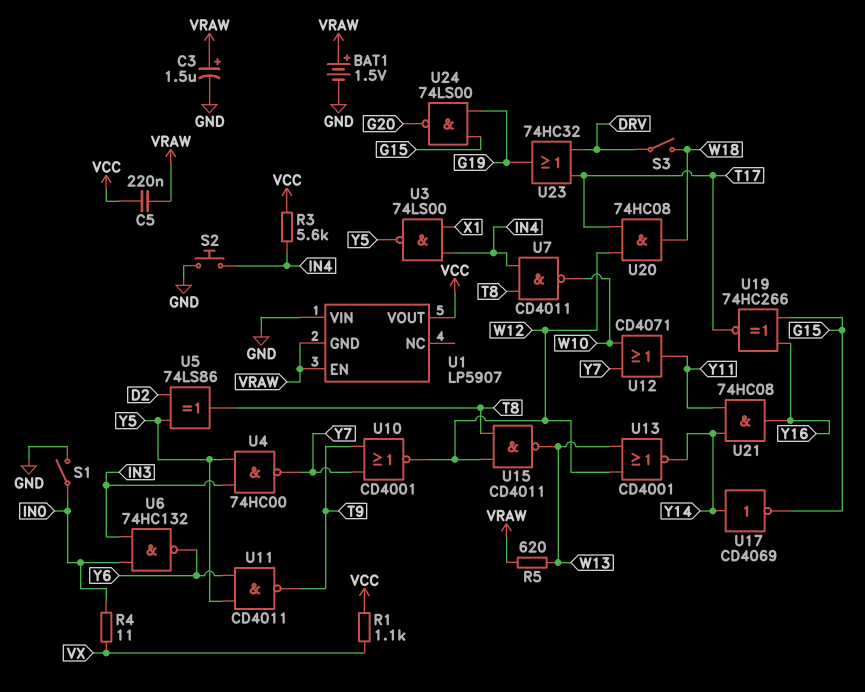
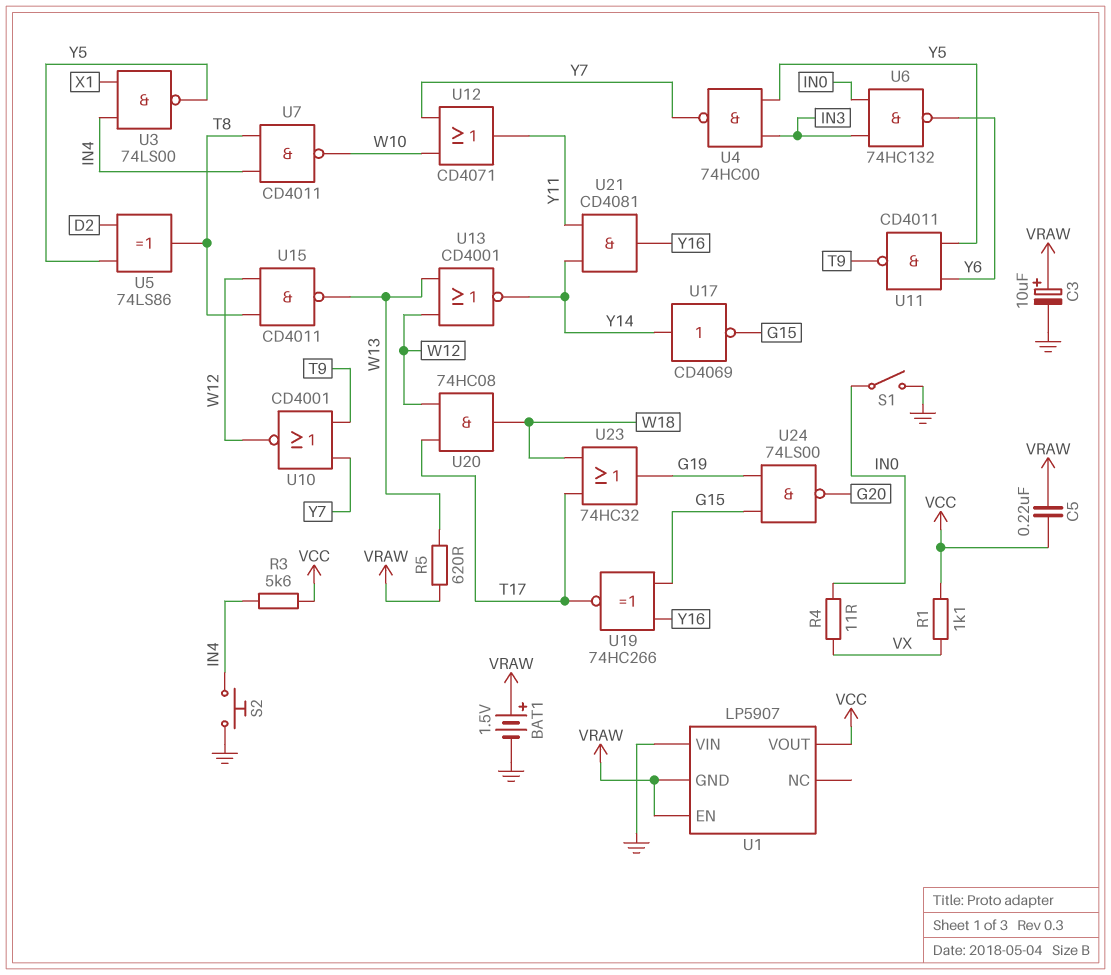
C3: 1.5uF (plus VRAW, minus GND) -> 10uF (plus VRAW, minus GND)
S3: switch (DRV, W18) -> none
U21: AND 74HC08 (in Y11, in Y14, out Y16) -> AND CD4081 (in Y11, in Y14, out Y16)
U23: OR 74HC32 (in DRV, in T17, out G19) -> OR 74HC32 (in T17, in W18, out G19)

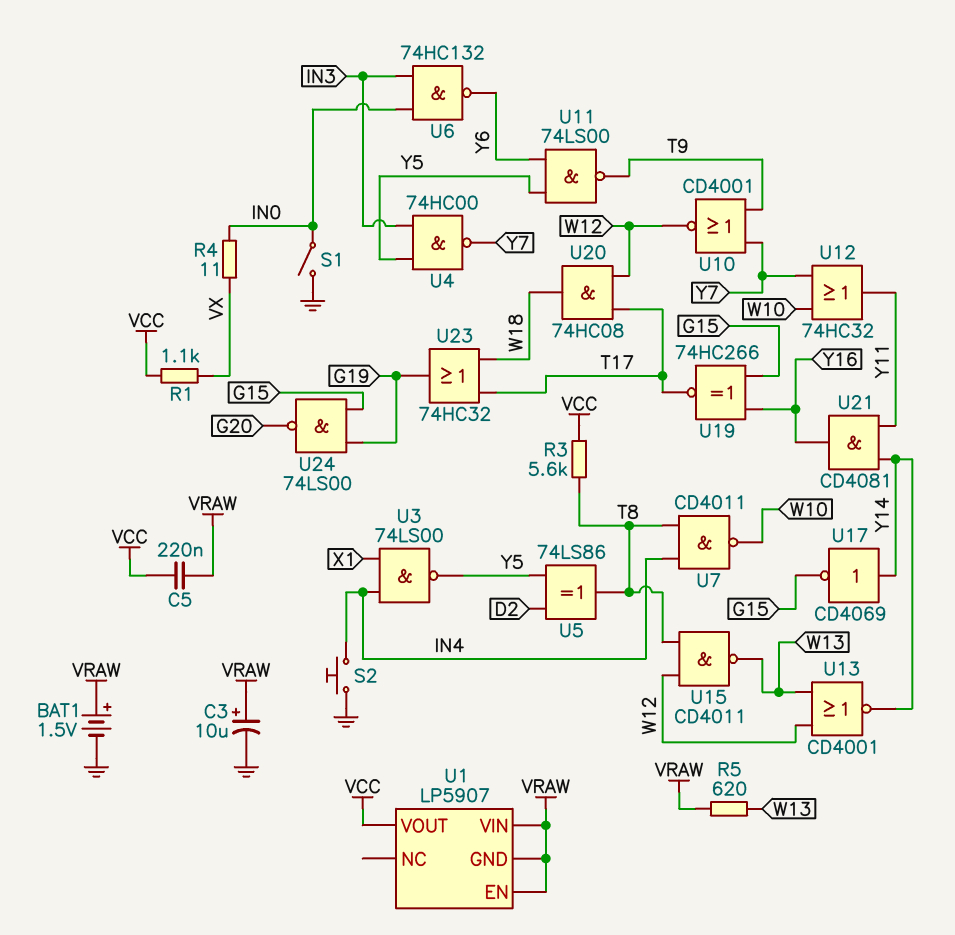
R3: 5.6k (IN4, VCC) -> 5.6k (T8, VCC)
U1 pin VIN: GND -> VRAW
U11: NAND CD4011 (in Y5, in Y6, out T9) -> NAND 74LS00 (in Y5, in Y6, out T9)
U12: OR CD4071 (in W10, in Y7, out Y11) -> OR 74HC32 (in W10, in Y7, out Y11)

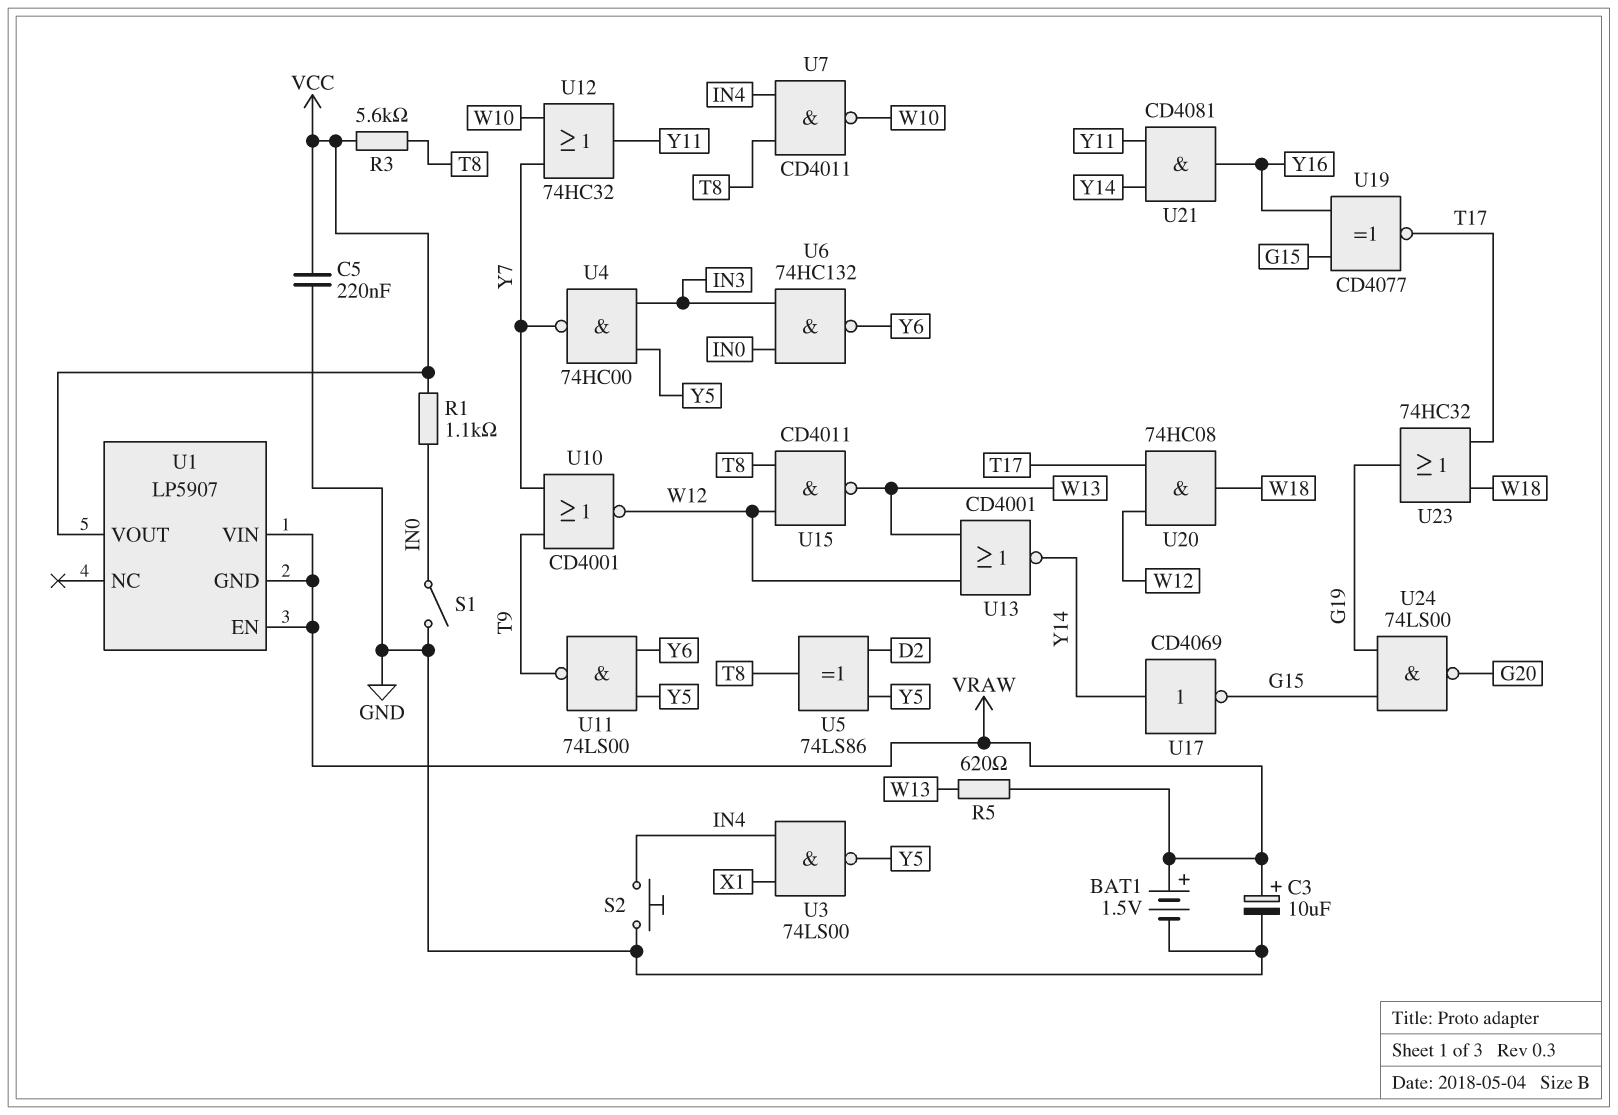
C5: 220nF (VCC, VRAW) -> 220nF (GND, VCC)
R1: 1.1k (VCC, VX) -> 1.1k (IN0, VCC)
R4: 11 (IN0, VX) -> none
U19: XNOR 74HC266 (in G15, in Y16, out T17) -> XNOR CD4077 (in G15, in Y16, out T17)

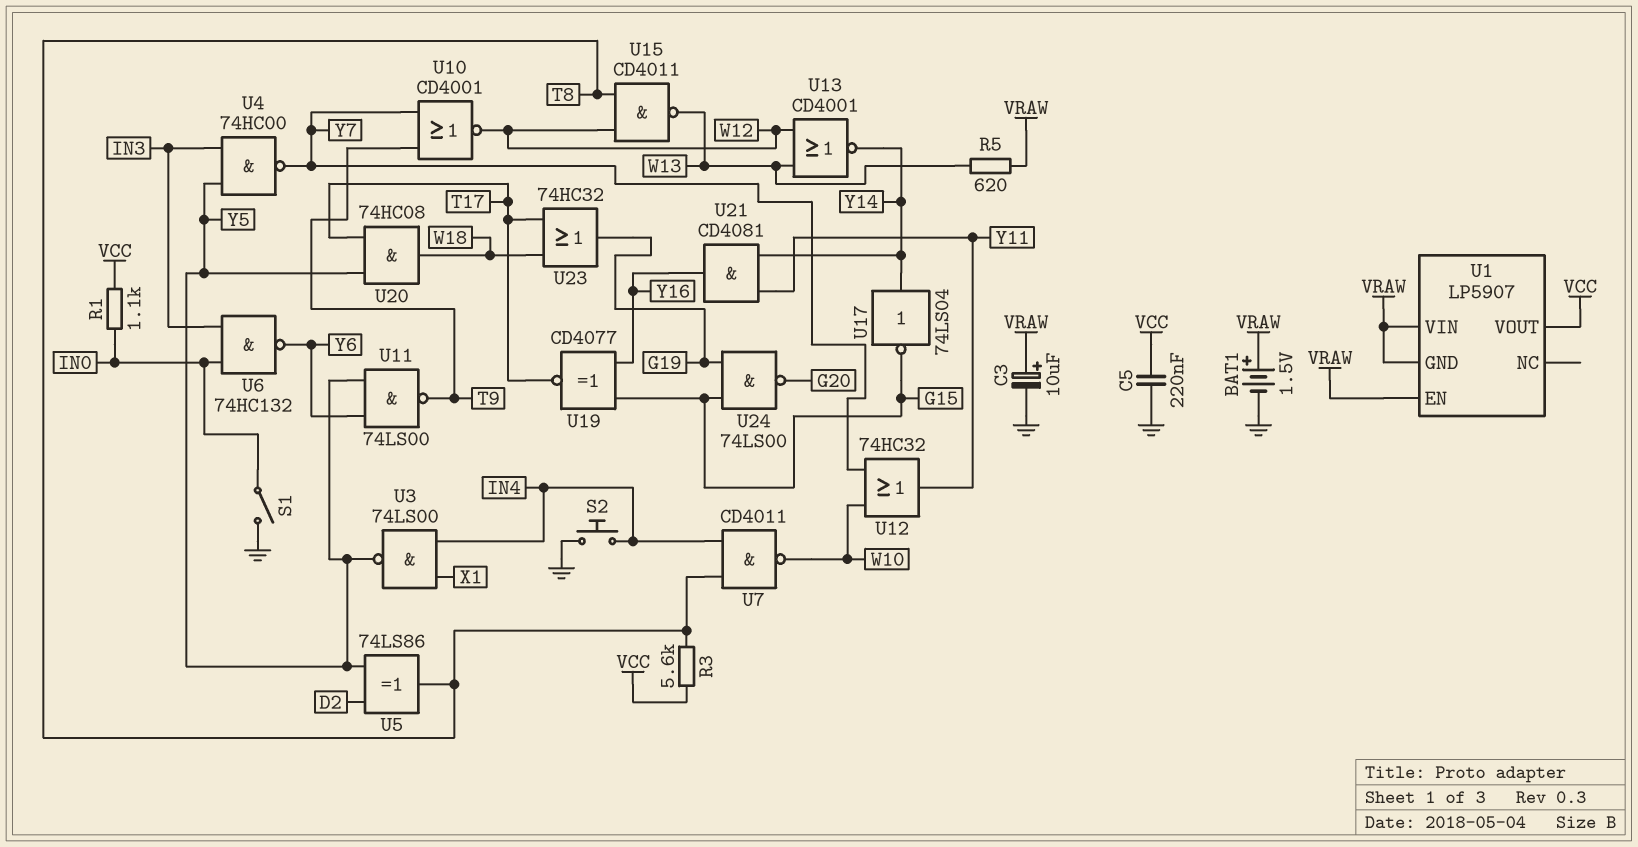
U17: NOT CD4069 (in Y14, out G15) -> NOT 74LS04 (in Y14, out G15)
U20: AND 74HC08 (in T17, in W12, out W18) -> AND 74HC08 (in T17, in Y5, out W18)

